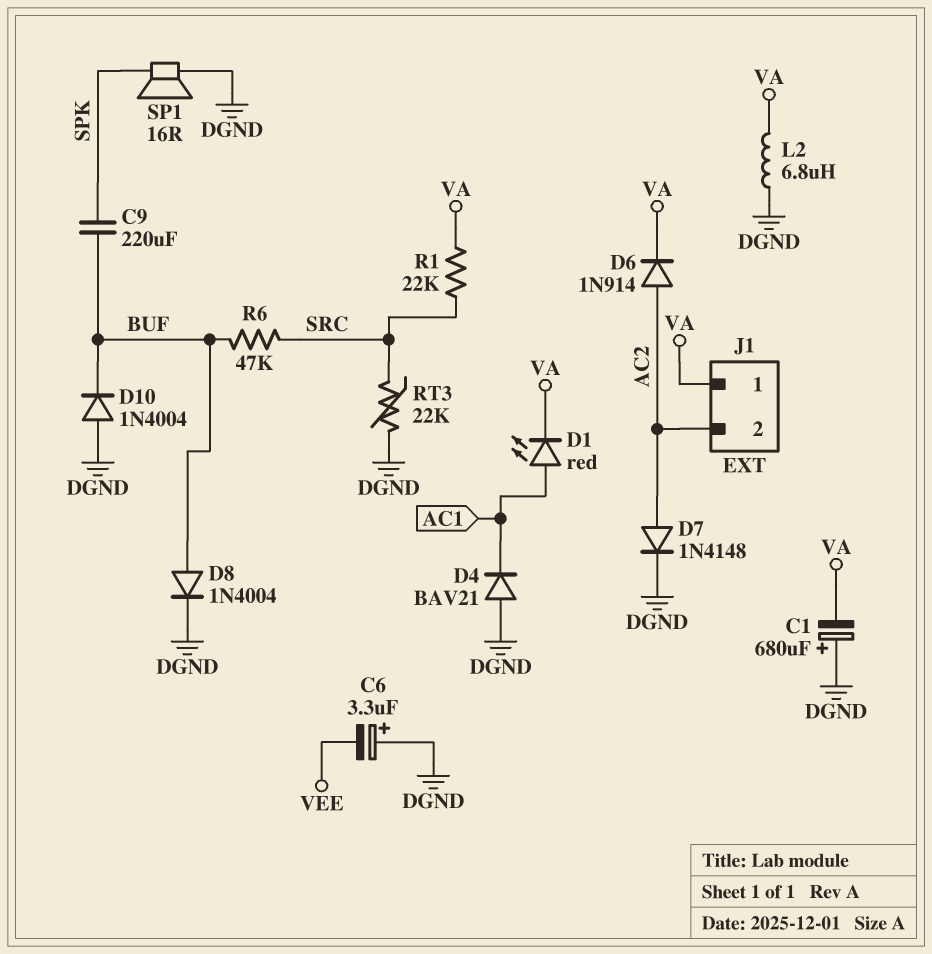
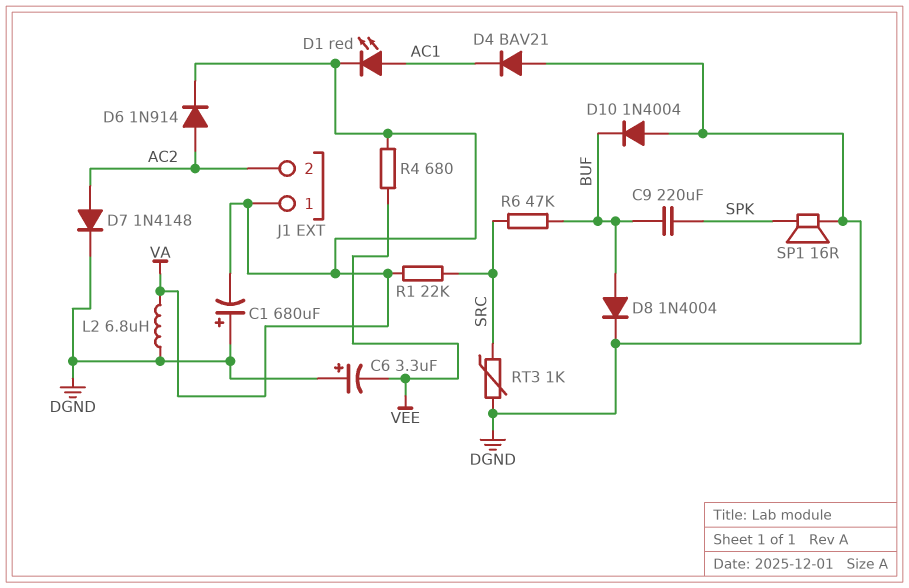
R4: none -> 680 (VA, VEE)
RT3: 22k (DGND, SRC) -> 1k (DGND, SRC)

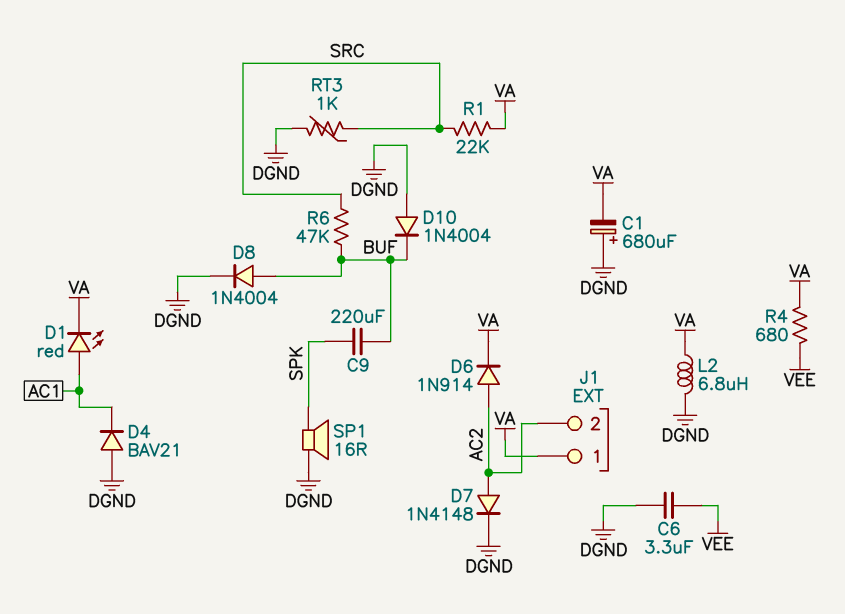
C6: 3.3uF (plus DGND, minus VEE) -> 3.3uF (DGND, VEE)

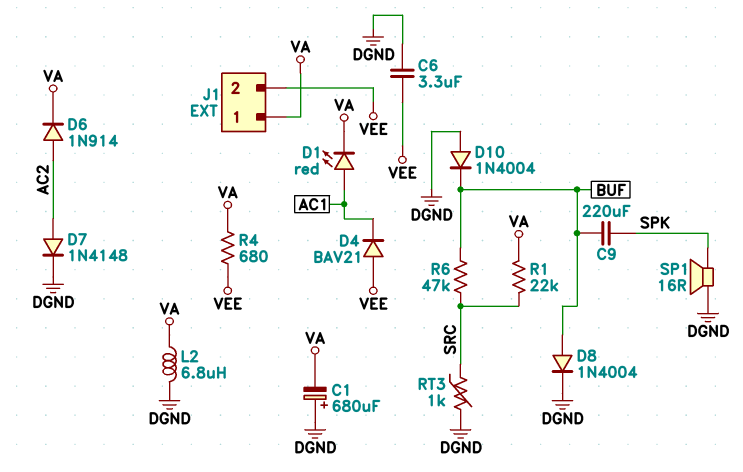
D4: diode BAV21 (A DGND, K AC1) -> diode BAV21 (A VEE, K AC1)
J1 pin 2: AC2 -> VEE

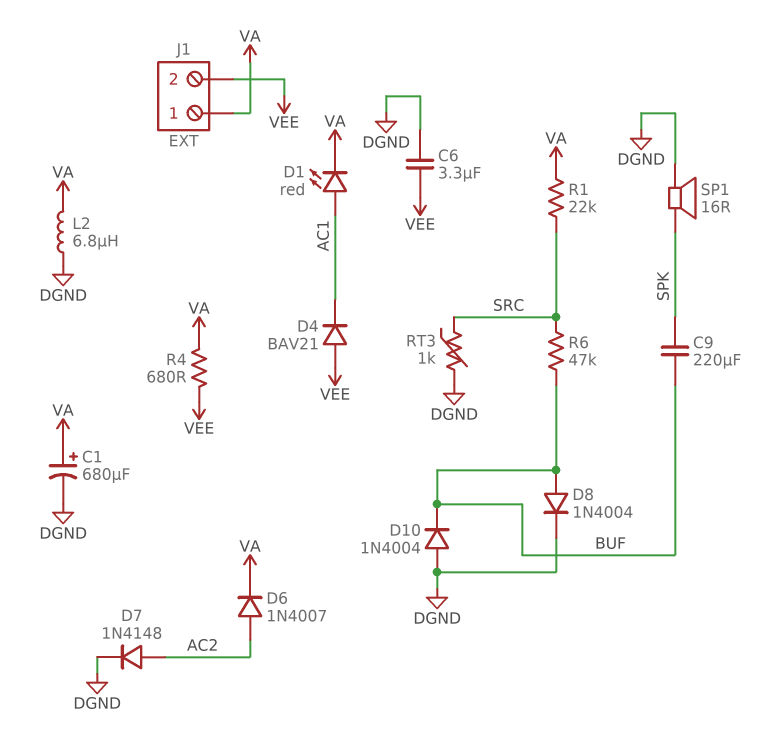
C1: 680uF (plus DGND, minus VA) -> 680uF (plus VA, minus DGND)
D6: diode 1N914 (A AC2, K VA) -> diode 1N4007 (A AC2, K VA)

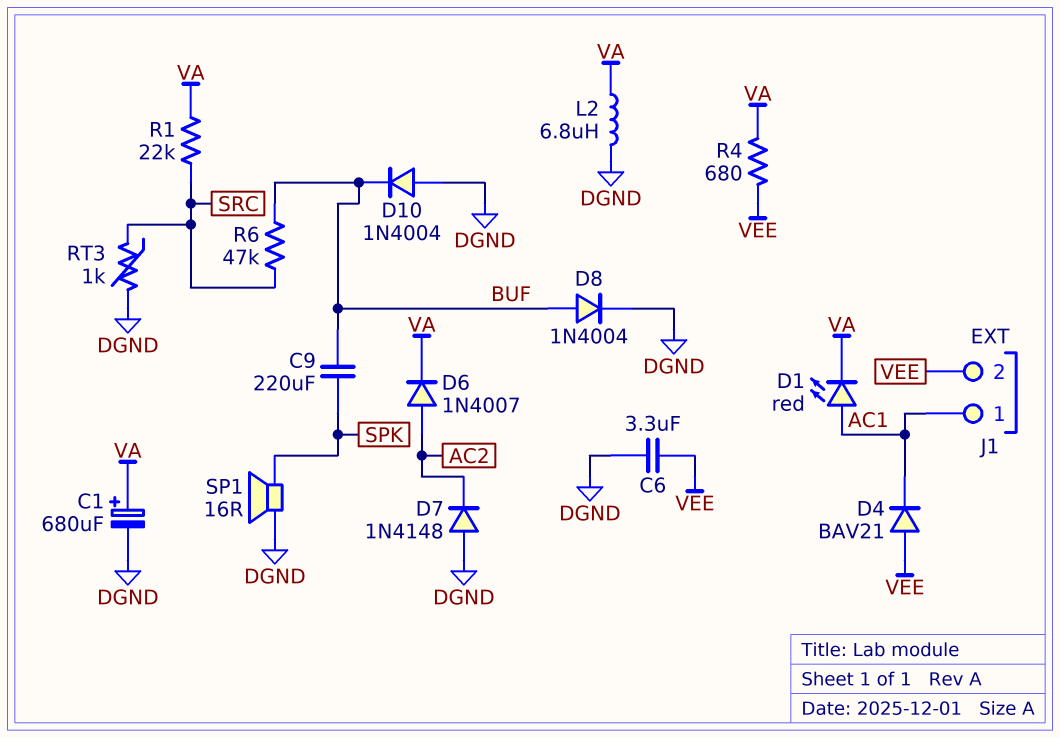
D7: diode 1N4148 (A AC2, K DGND) -> diode 1N4148 (A DGND, K AC2)
J1 pin 1: VA -> AC1

